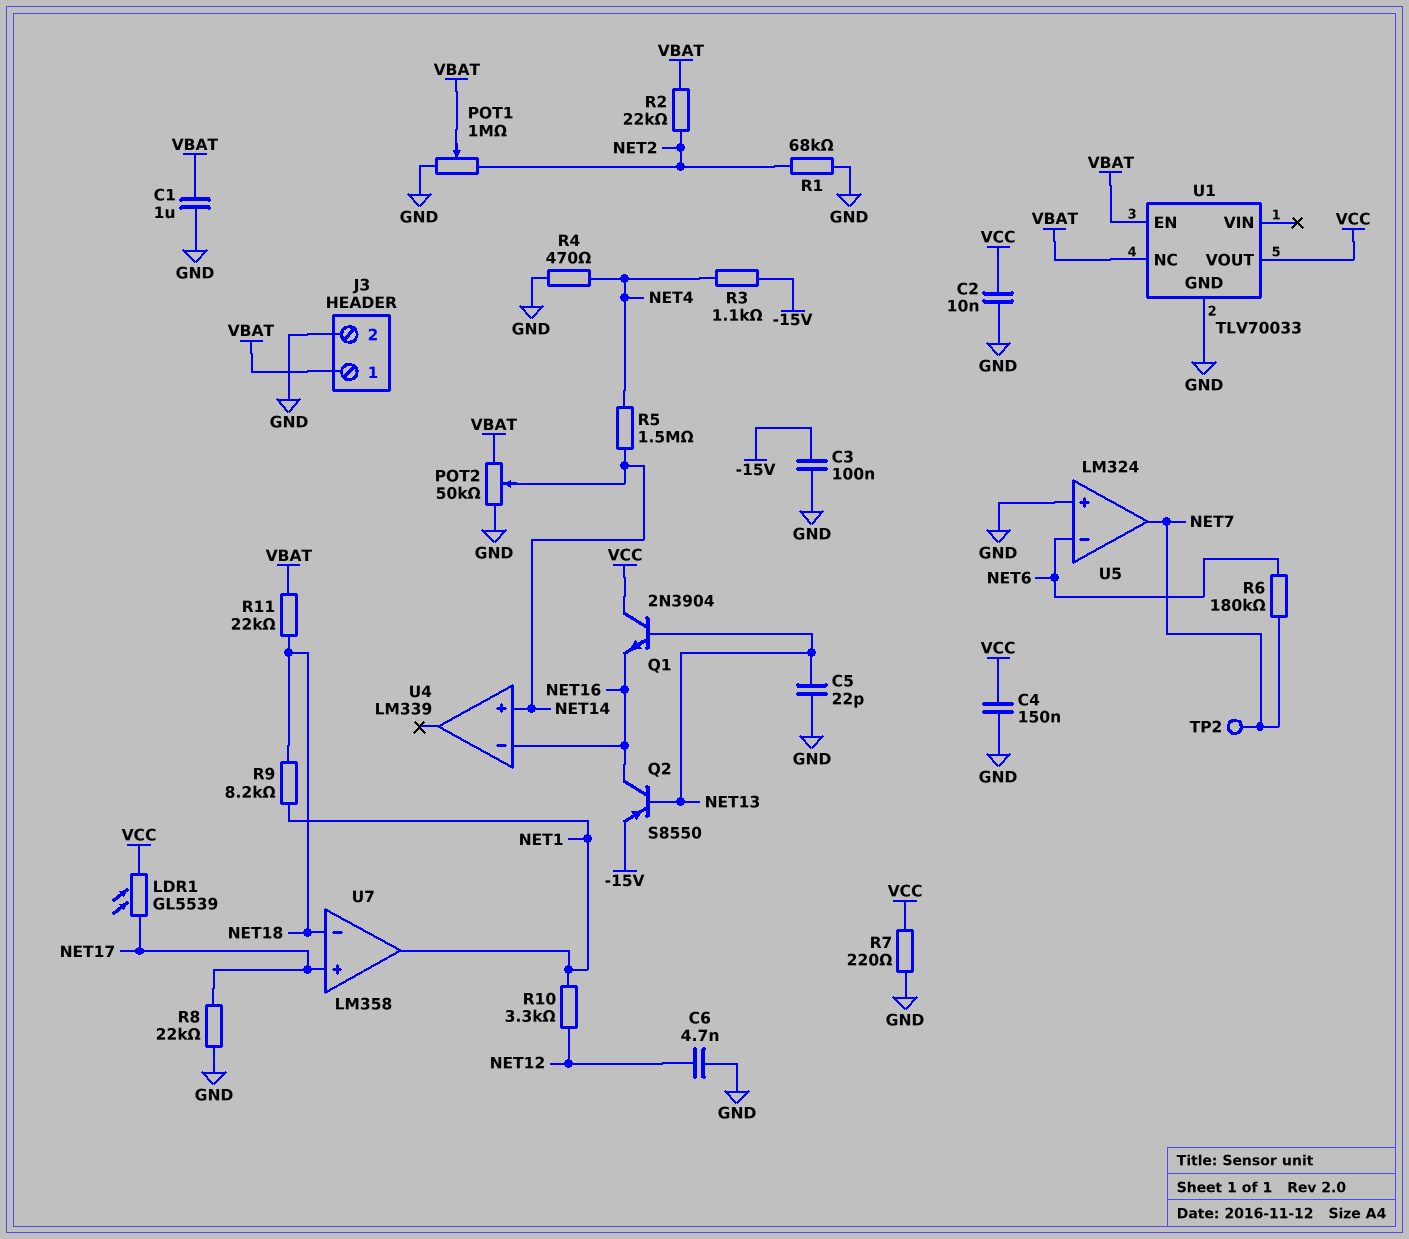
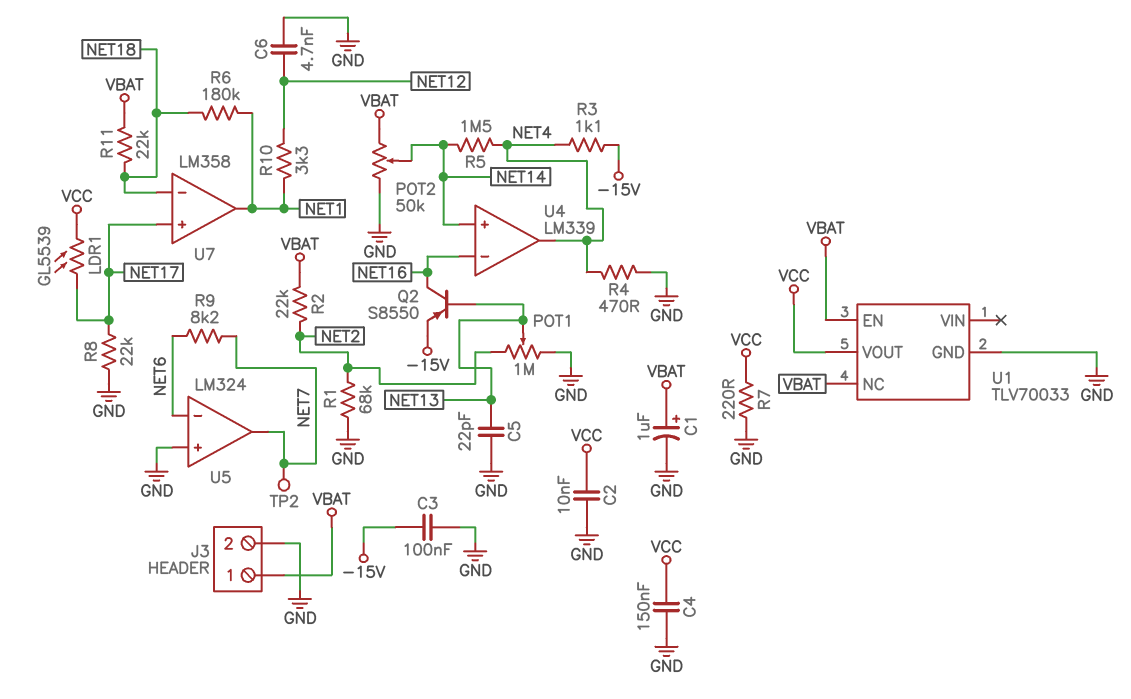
C1: 1uF (GND, VBAT) -> 1uF (plus VBAT, minus GND)
POT1: 1M (GND, NET2, wiper VBAT) -> 1M (GND, NET2, wiper NET13)
Q1: NPN 2N3904 (B NET13, C VCC, E NET16) -> none
R6: 180k (NET6, NET7) -> 180k (NET1, NET18)
R9: 8.2k (NET1, NET18) -> 8.2k (NET6, NET7)
U4 pin out: none -> NET4

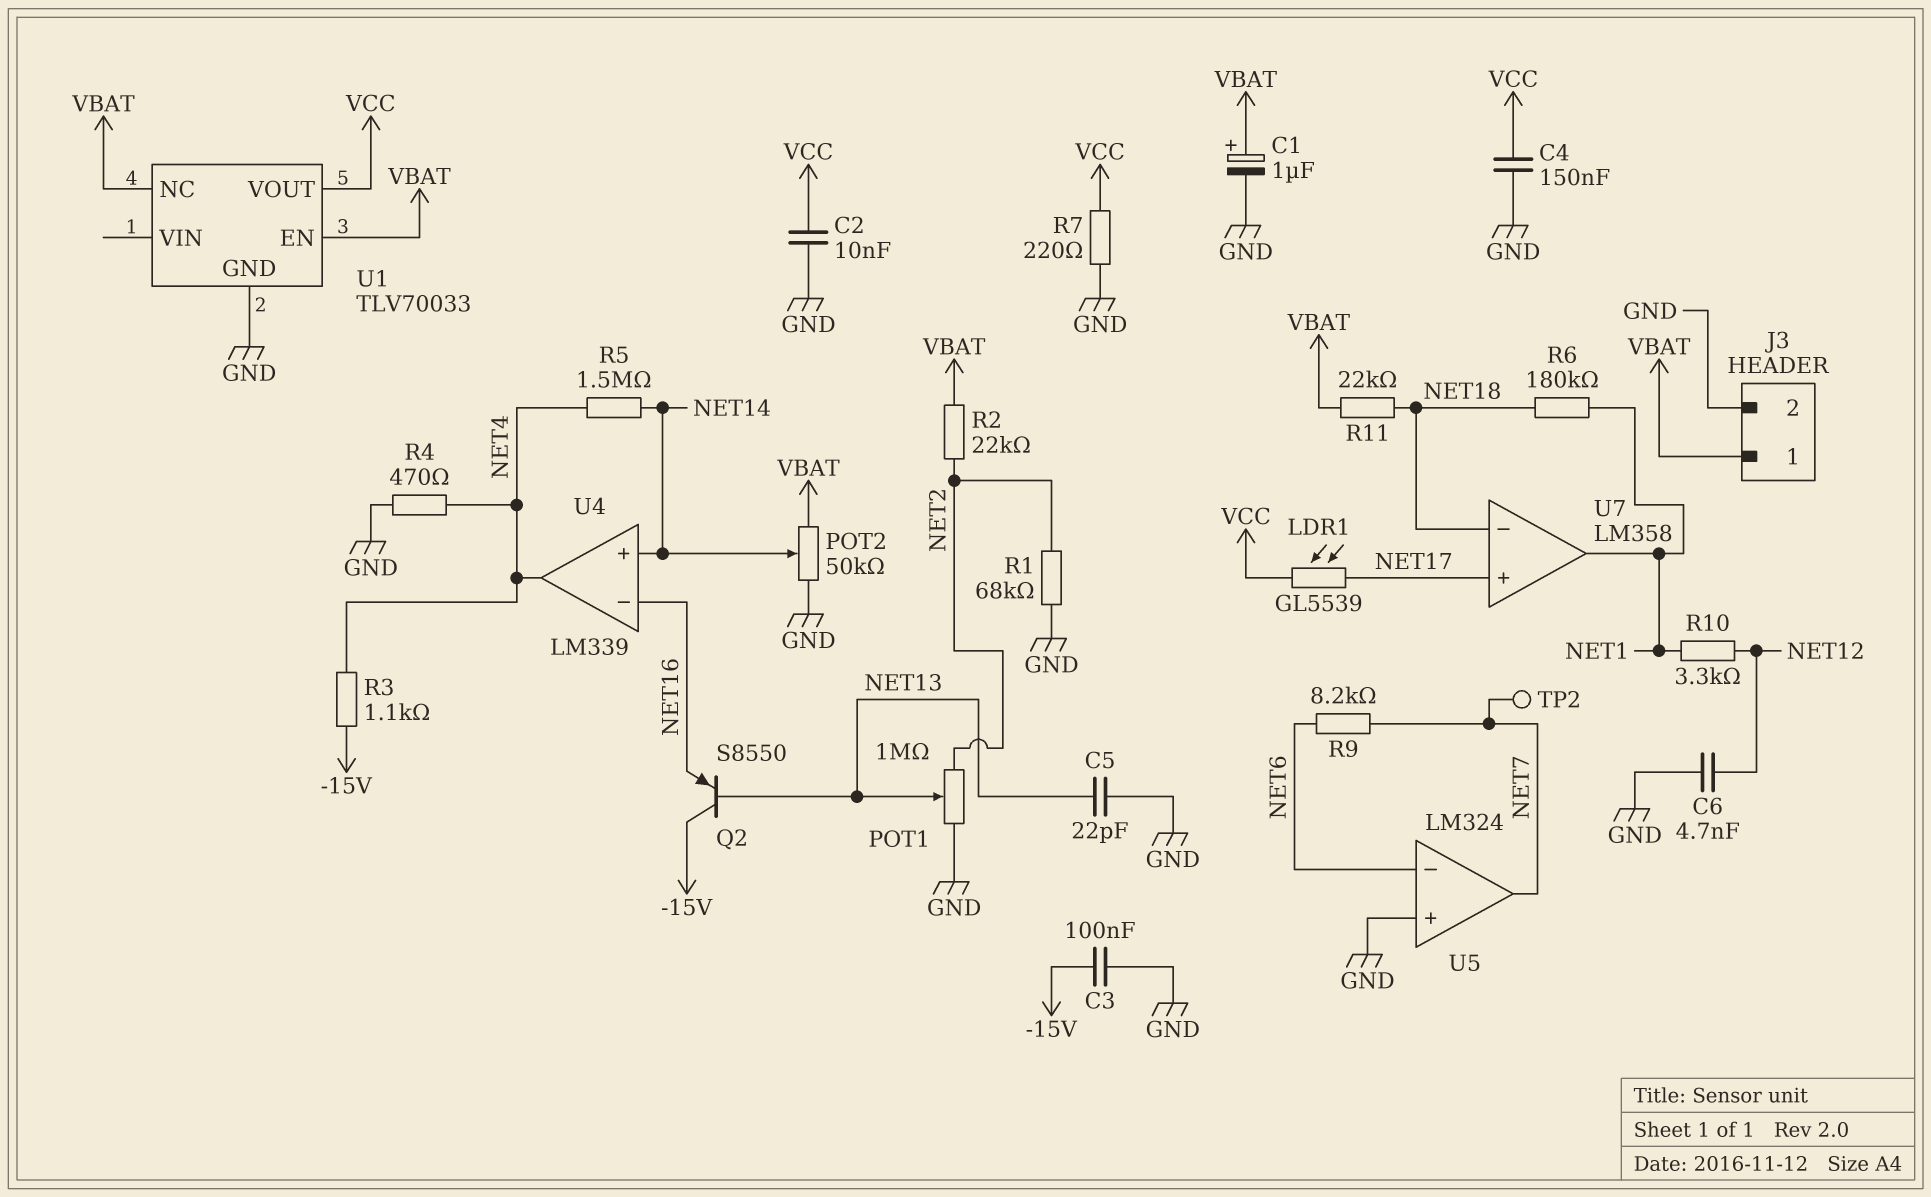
Q2: PNP S8550 (B NET13, C NET16, E -15V) -> PNP S8550 (B NET13, C -15V, E NET16)
R8: 22k (GND, NET17) -> none

